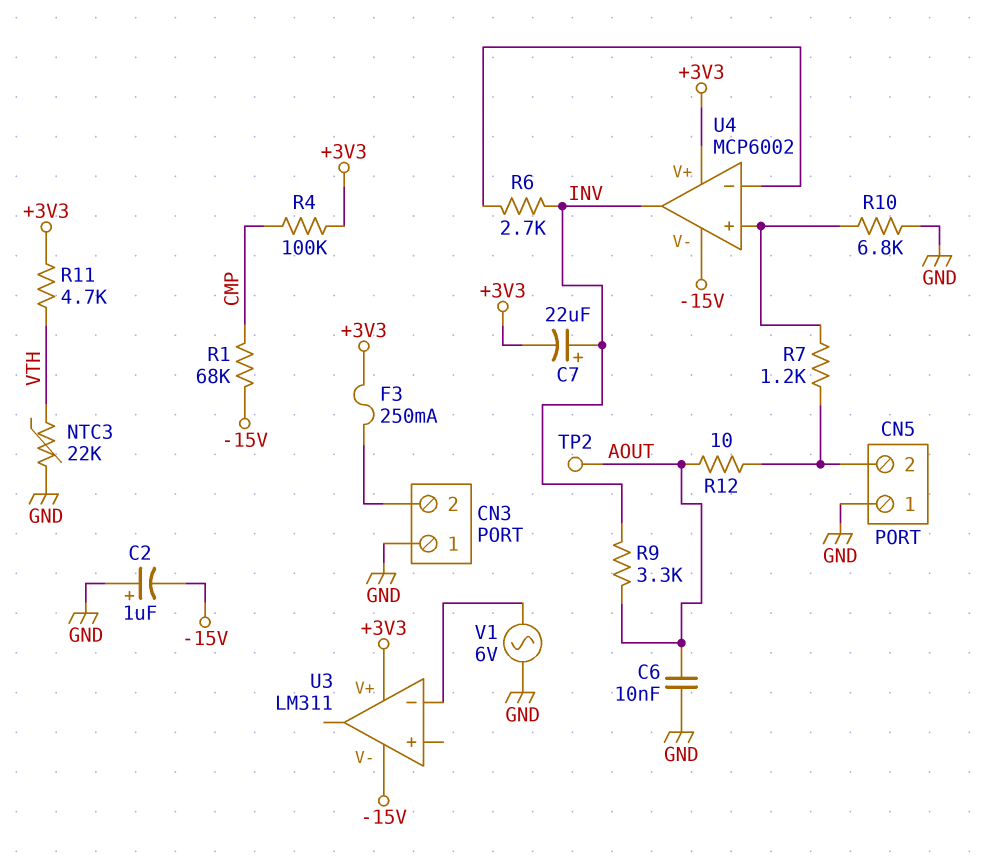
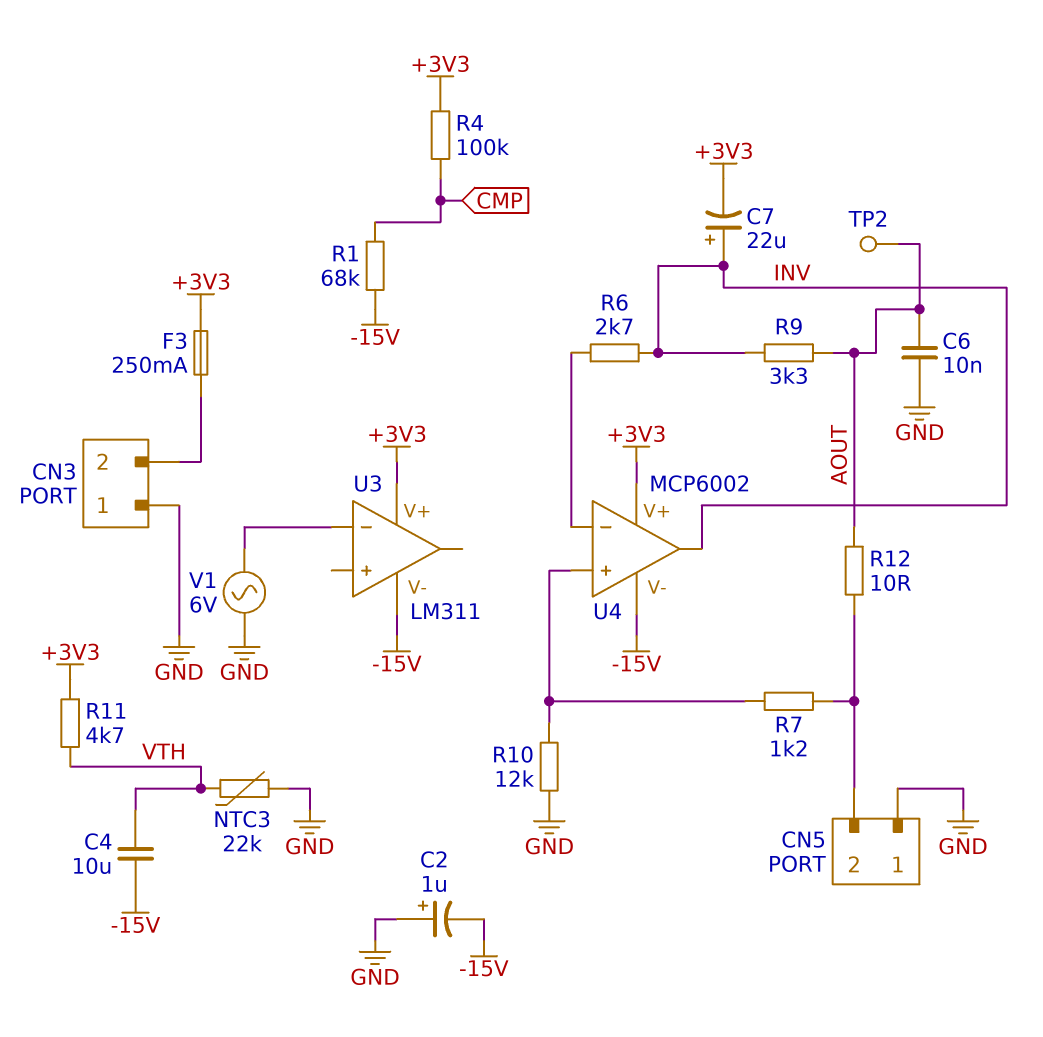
C4: none -> 10uF (-15V, VTH)
R10: 6.8k (GND, U4/in+) -> 12k (GND, U4/in+)

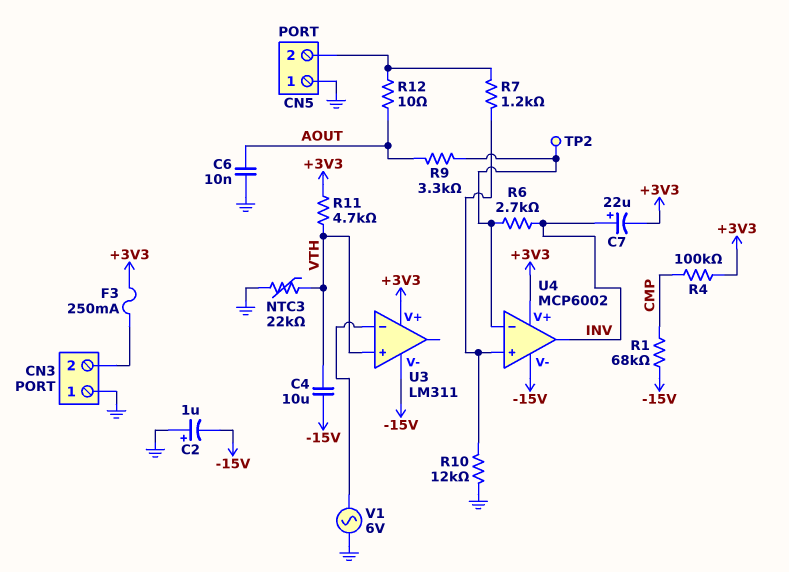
R9: 3.3k (AOUT, INV) -> 3.3k (AOUT, U4/in-)
TP2: test point (AOUT) -> test point (U4/in-)
U3 pin in+: none -> VTH

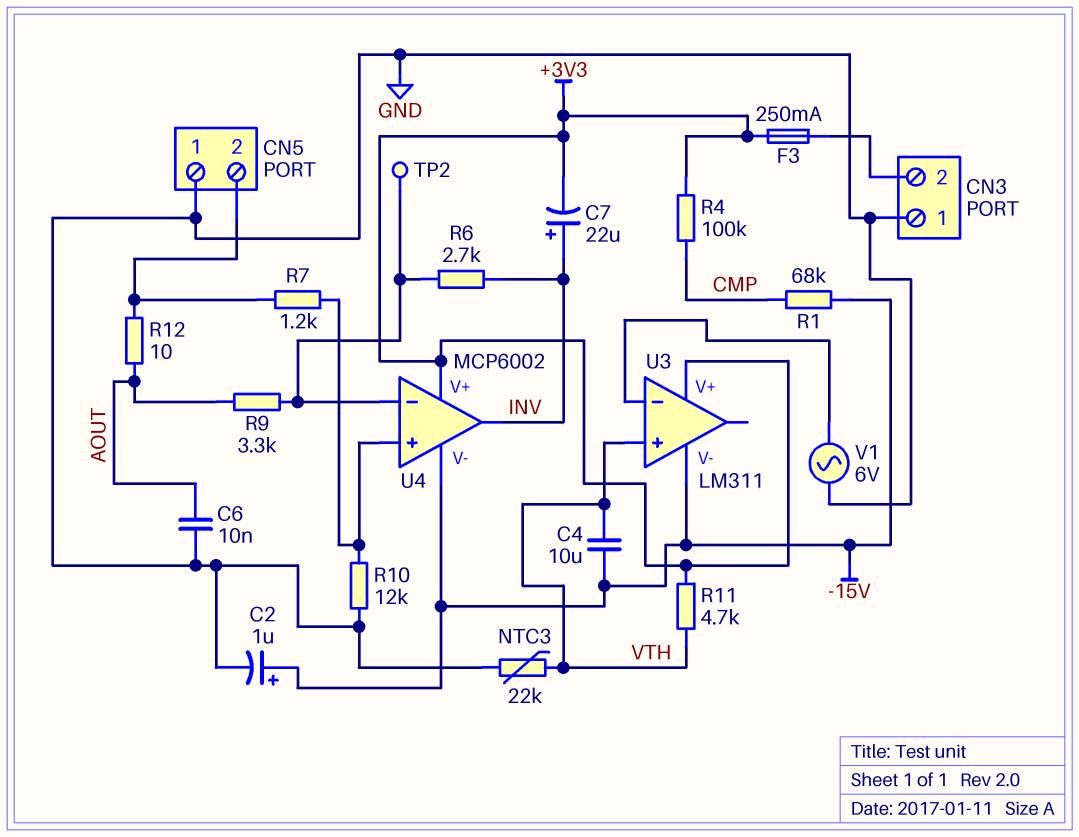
C2: 1uF (plus GND, minus -15V) -> 1uF (plus -15V, minus GND)

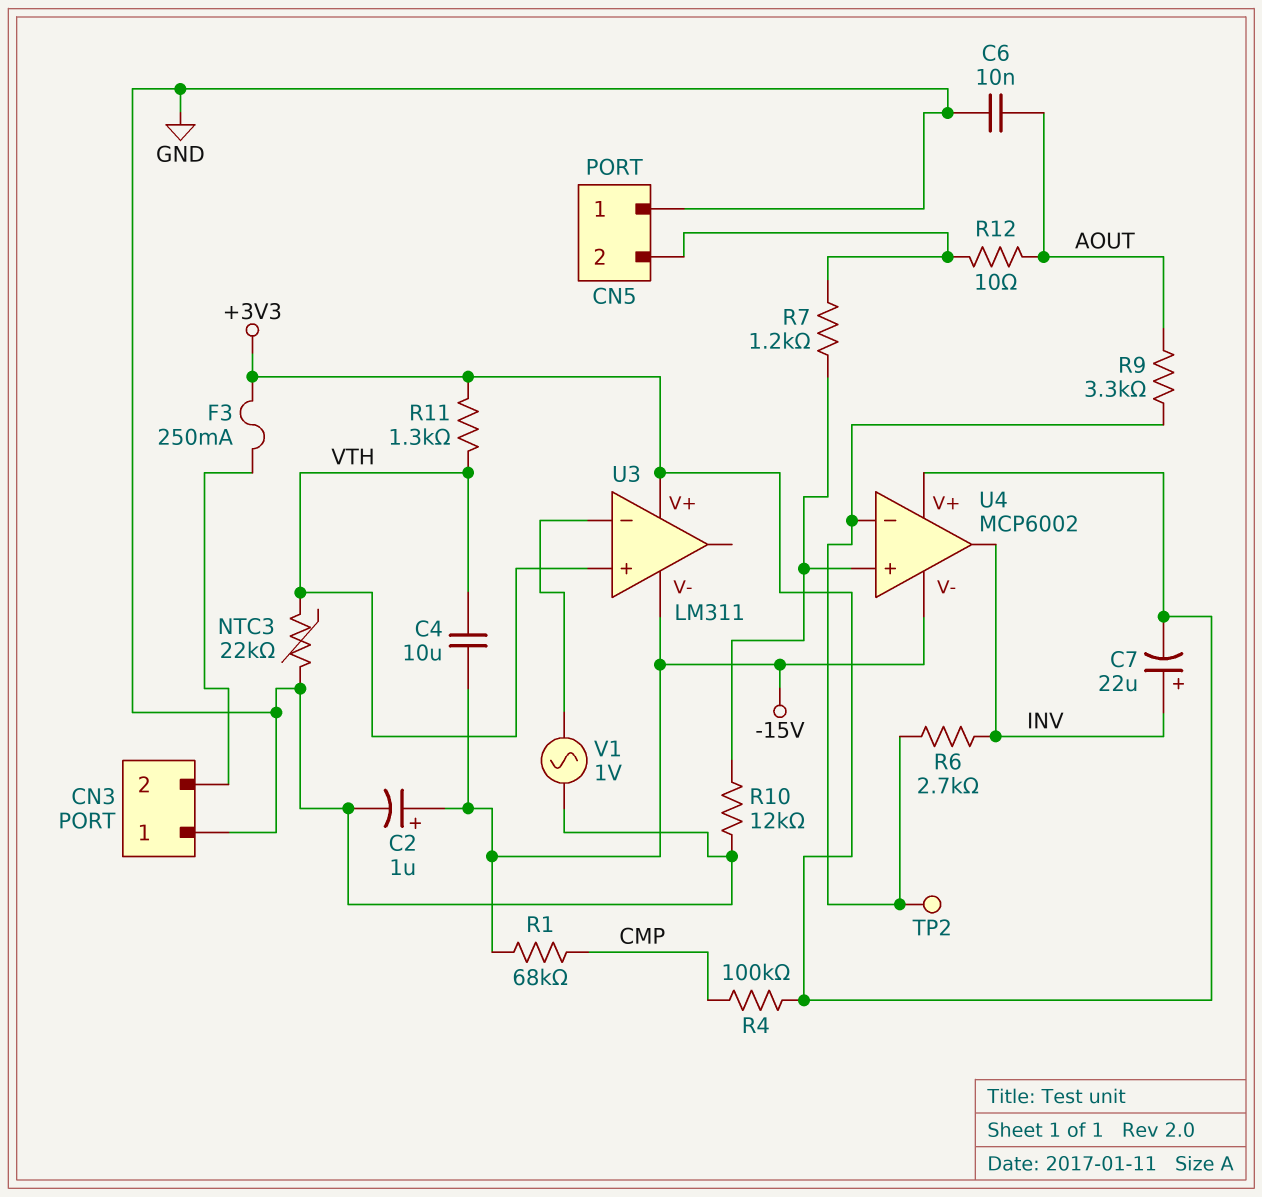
R11: 4.7k (+3V3, VTH) -> 1.3k (+3V3, VTH)
V1: AC 6V (GND, U3/in-) -> AC 1V (GND, U3/in-)

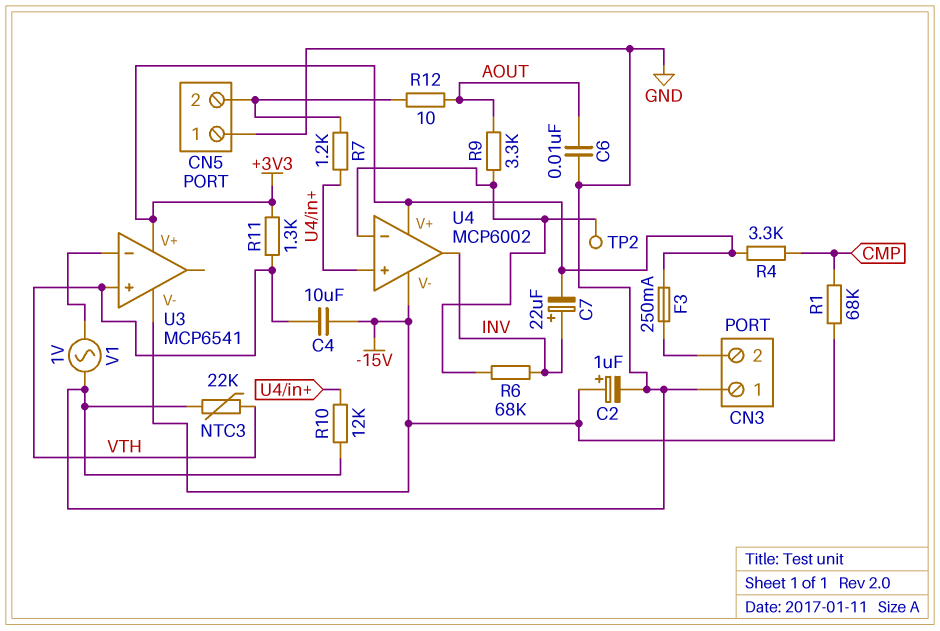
R4: 100k (+3V3, CMP) -> 3.3k (+3V3, CMP)
R6: 2.7k (INV, U4/in-) -> 68k (INV, U4/in-)
U3: LM311 -> MCP6541

